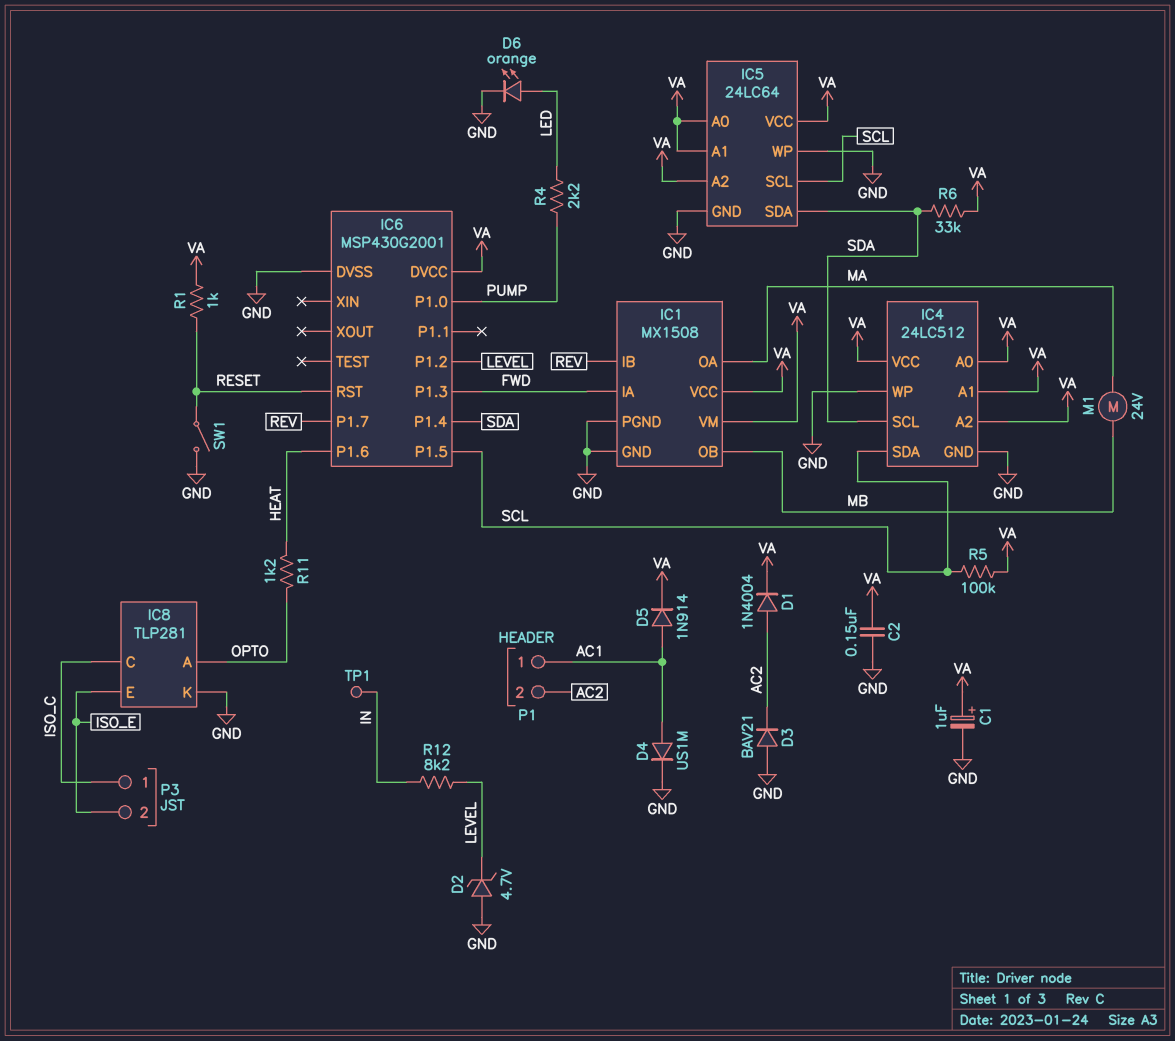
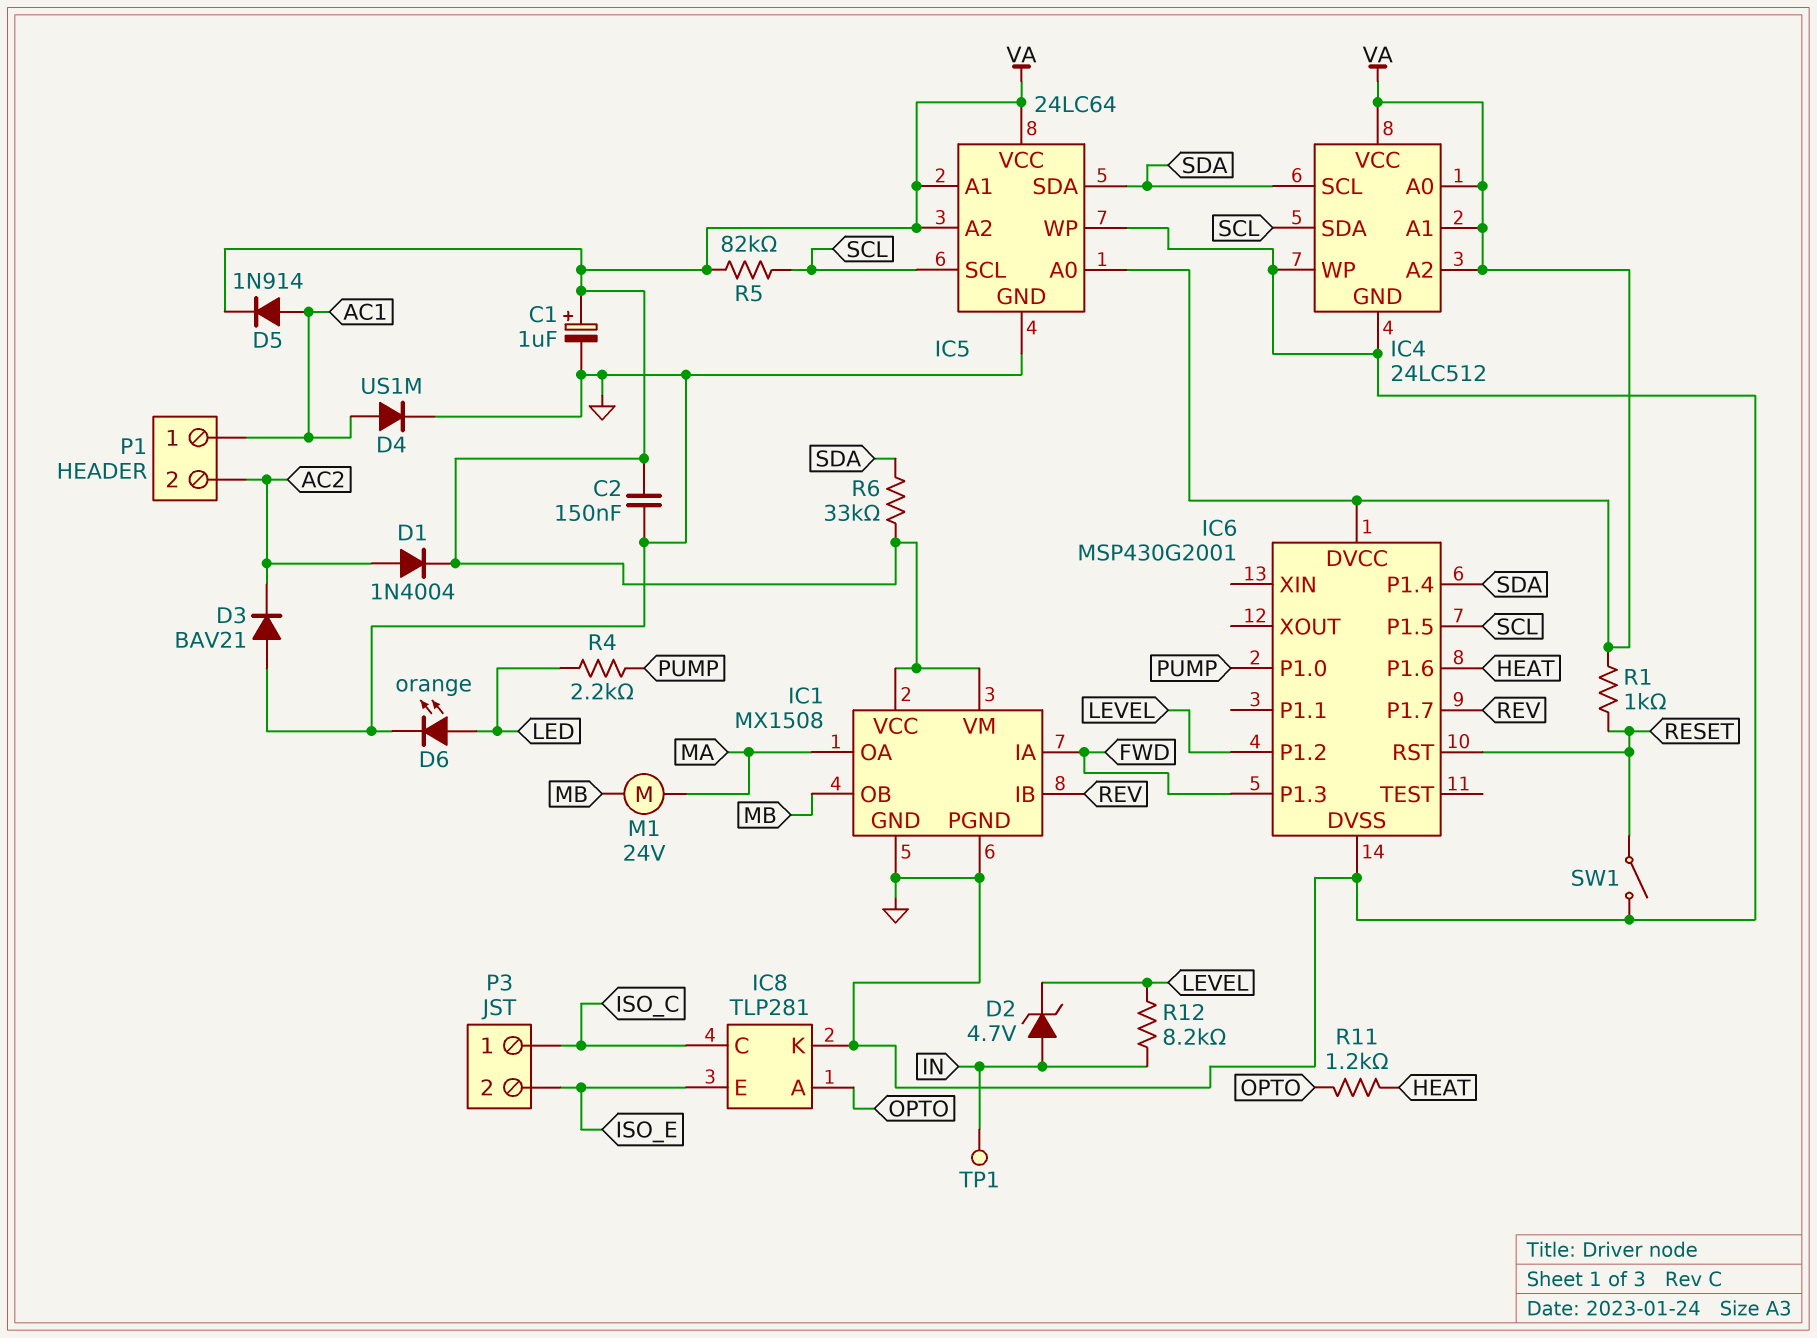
D2: zener 4.7V (A GND, K LEVEL) -> zener 4.7V (A IN, K LEVEL)
R5: 100k (SCL, VA) -> 82k (SCL, VA)

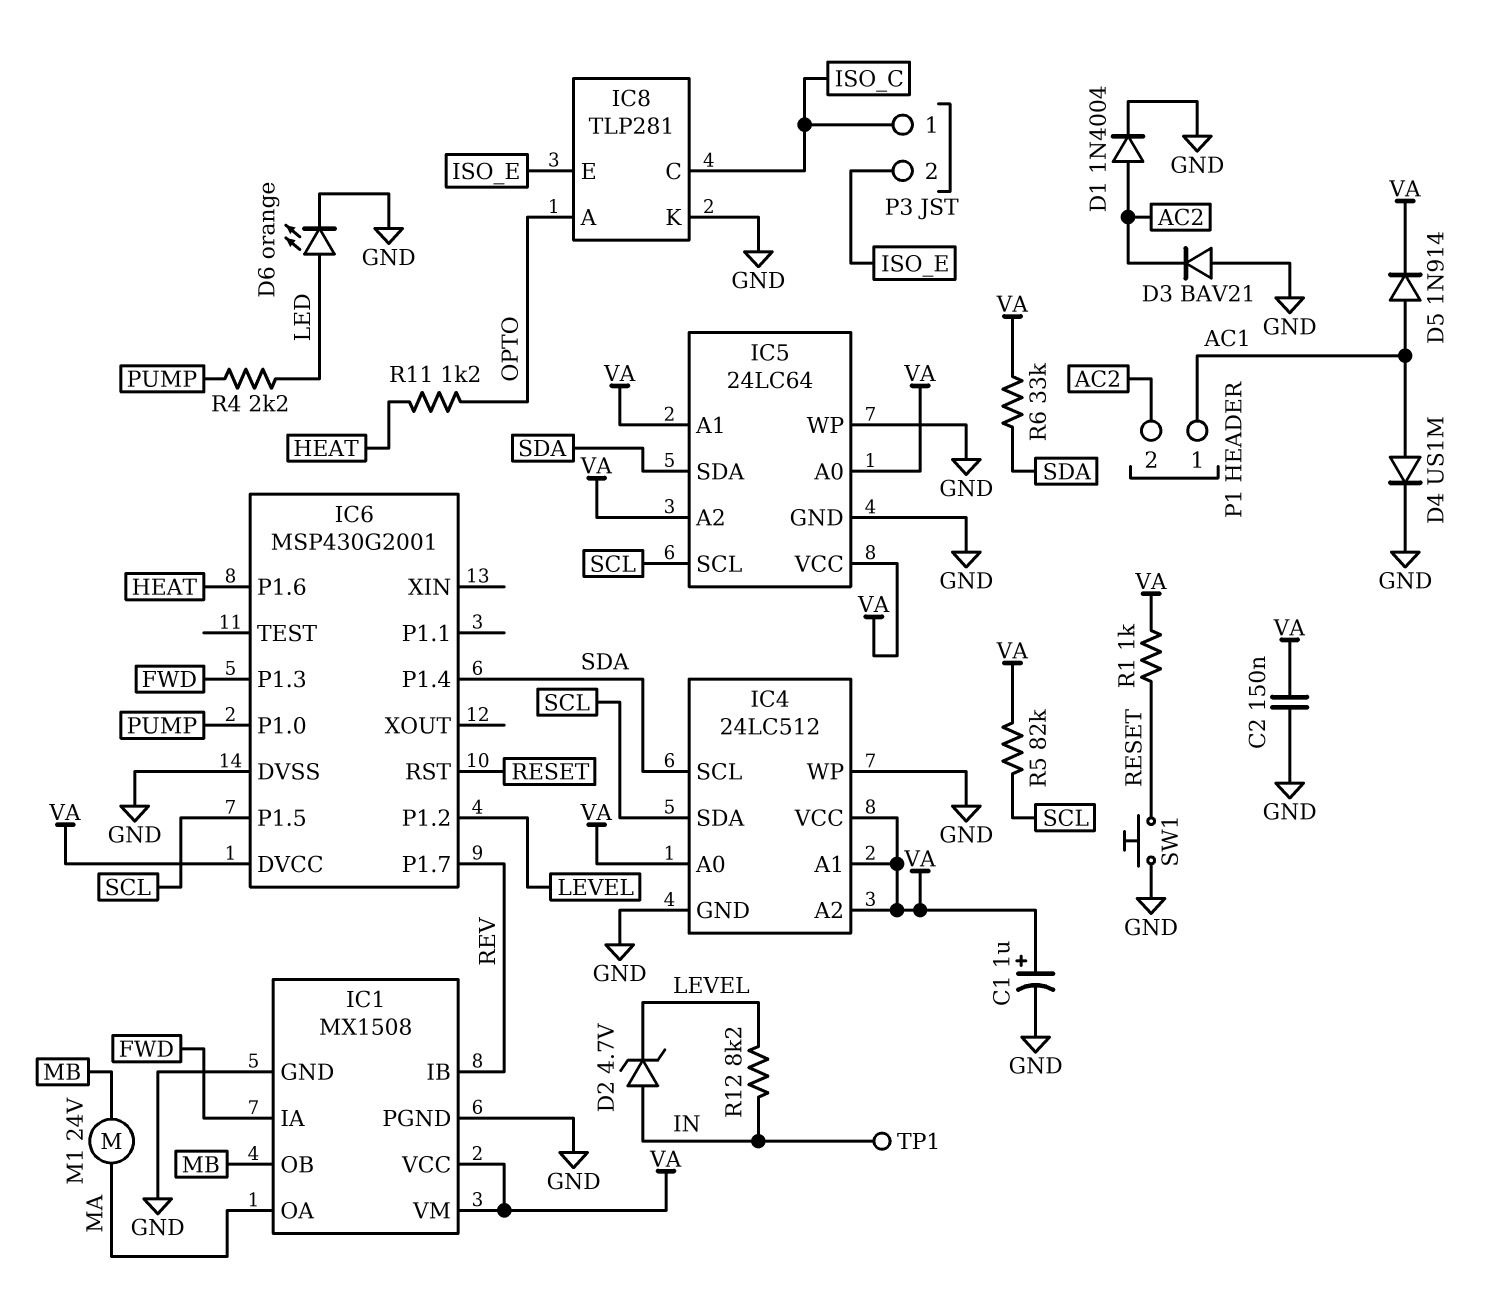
D1: diode 1N4004 (A AC2, K VA) -> diode 1N4004 (A AC2, K GND)
SW1: switch (GND, RESET) -> button (GND, RESET)

